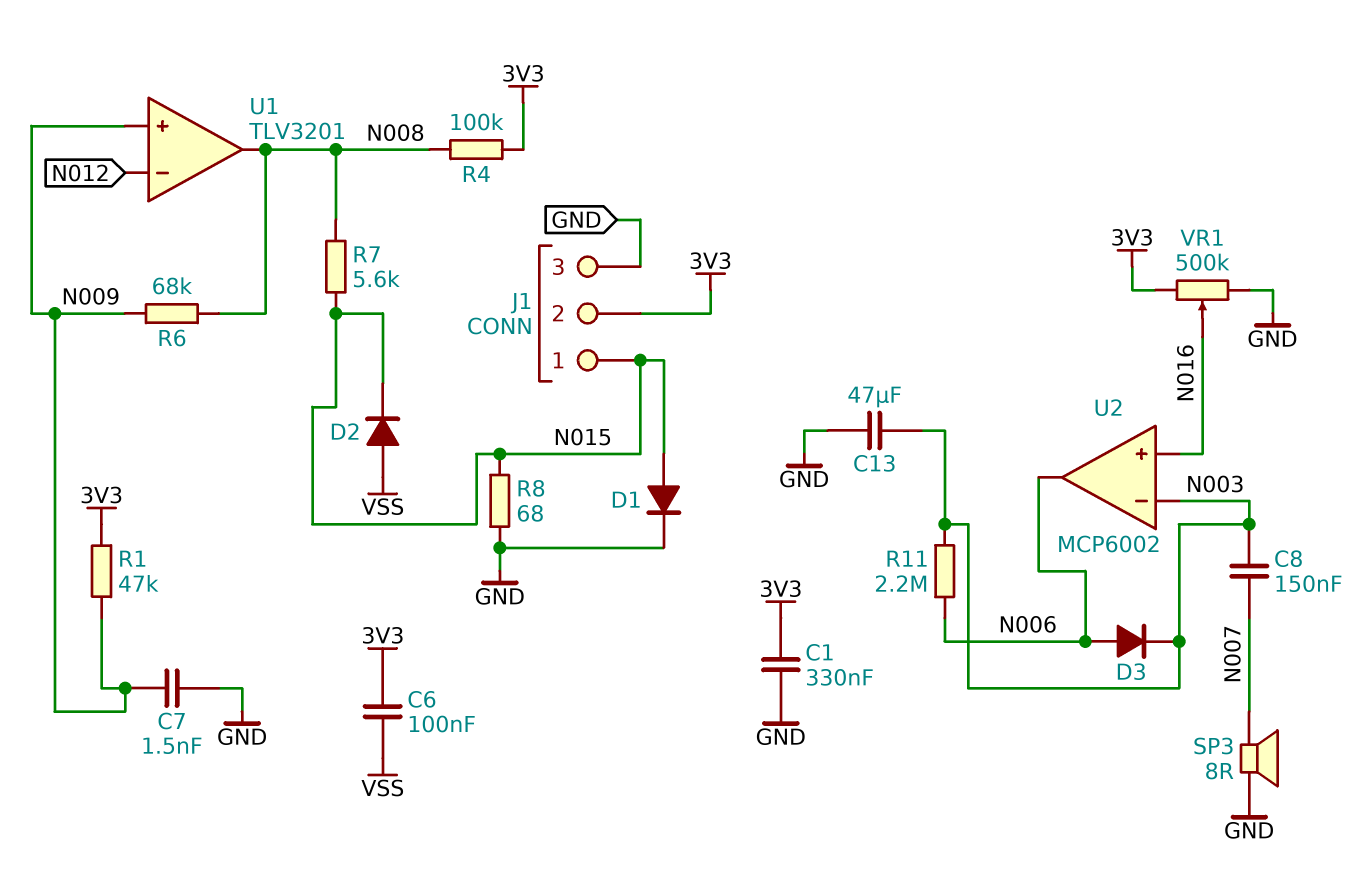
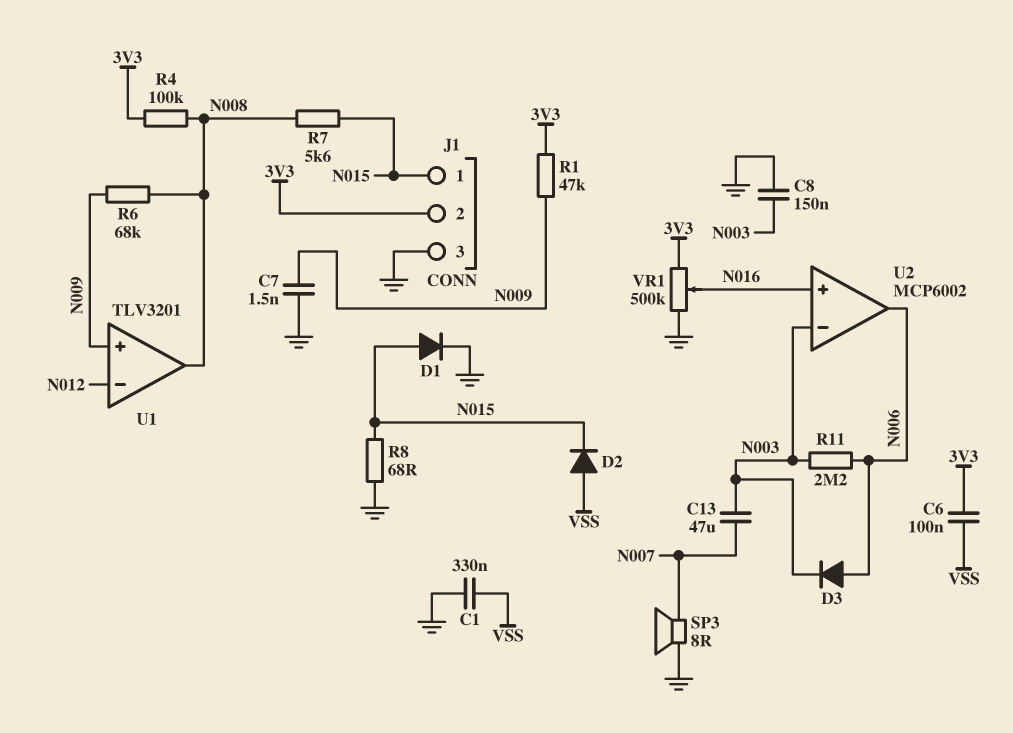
C1: 330nF (3V3, GND) -> 330nF (GND, VSS)
C8: 150nF (N003, N007) -> 150nF (GND, N003)
C13: 47uF (GND, N003) -> 47uF (N003, N007)

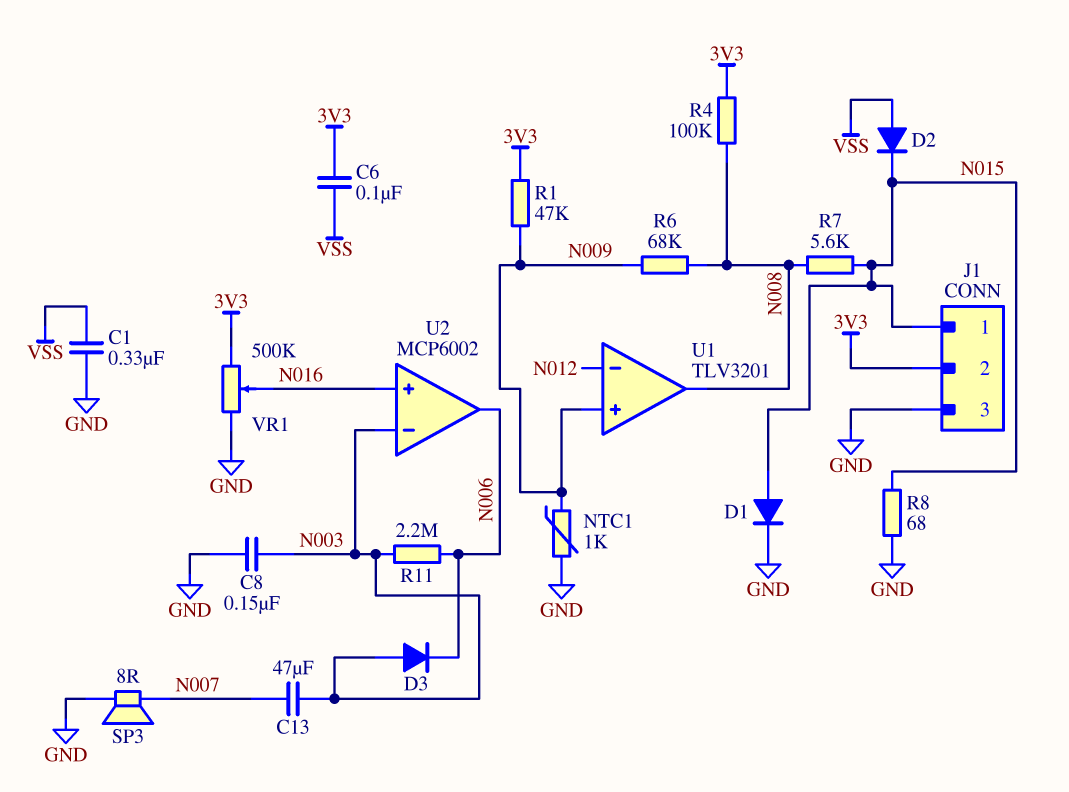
C7: 1.5nF (GND, N009) -> none
D3: diode (A N006, K N003) -> diode (A N003, K N006)
NTC1: none -> 1k (GND, N009)

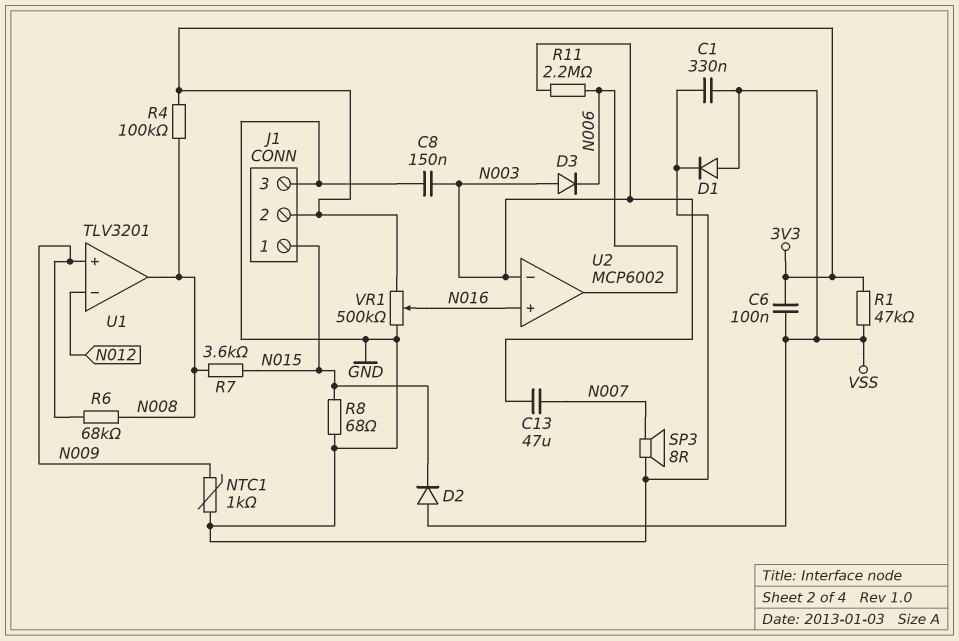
D1: diode (A N015, K GND) -> diode (A VSS, K GND)
R1: 47k (3V3, N009) -> 47k (3V3, VSS)
R7: 5.6k (N008, N015) -> 3.6k (N008, N015)

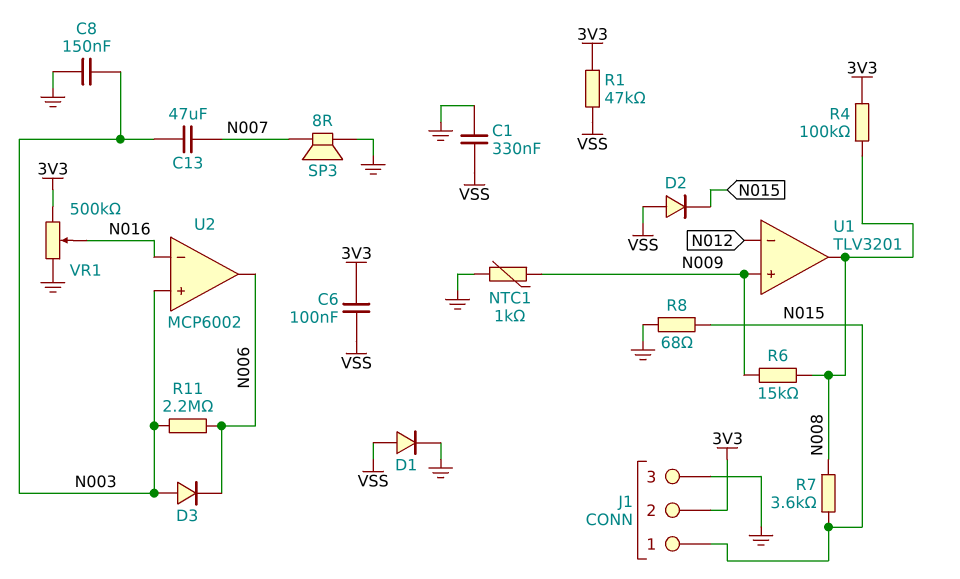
R6: 68k (N008, N009) -> 15k (N008, N009)
U2 pin in+: N016 -> N003
U2 pin in-: N003 -> N016

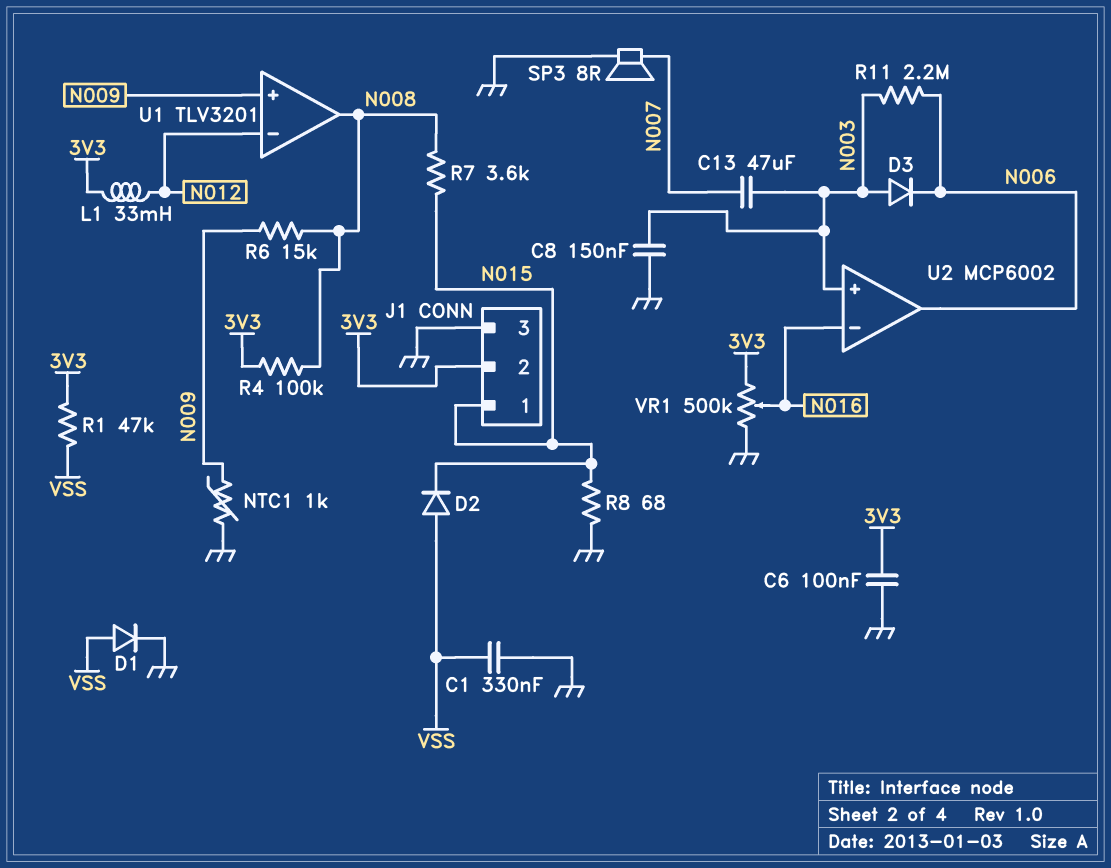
C6: 100nF (3V3, VSS) -> 100nF (3V3, GND)
L1: none -> 33mH (3V3, N012)

